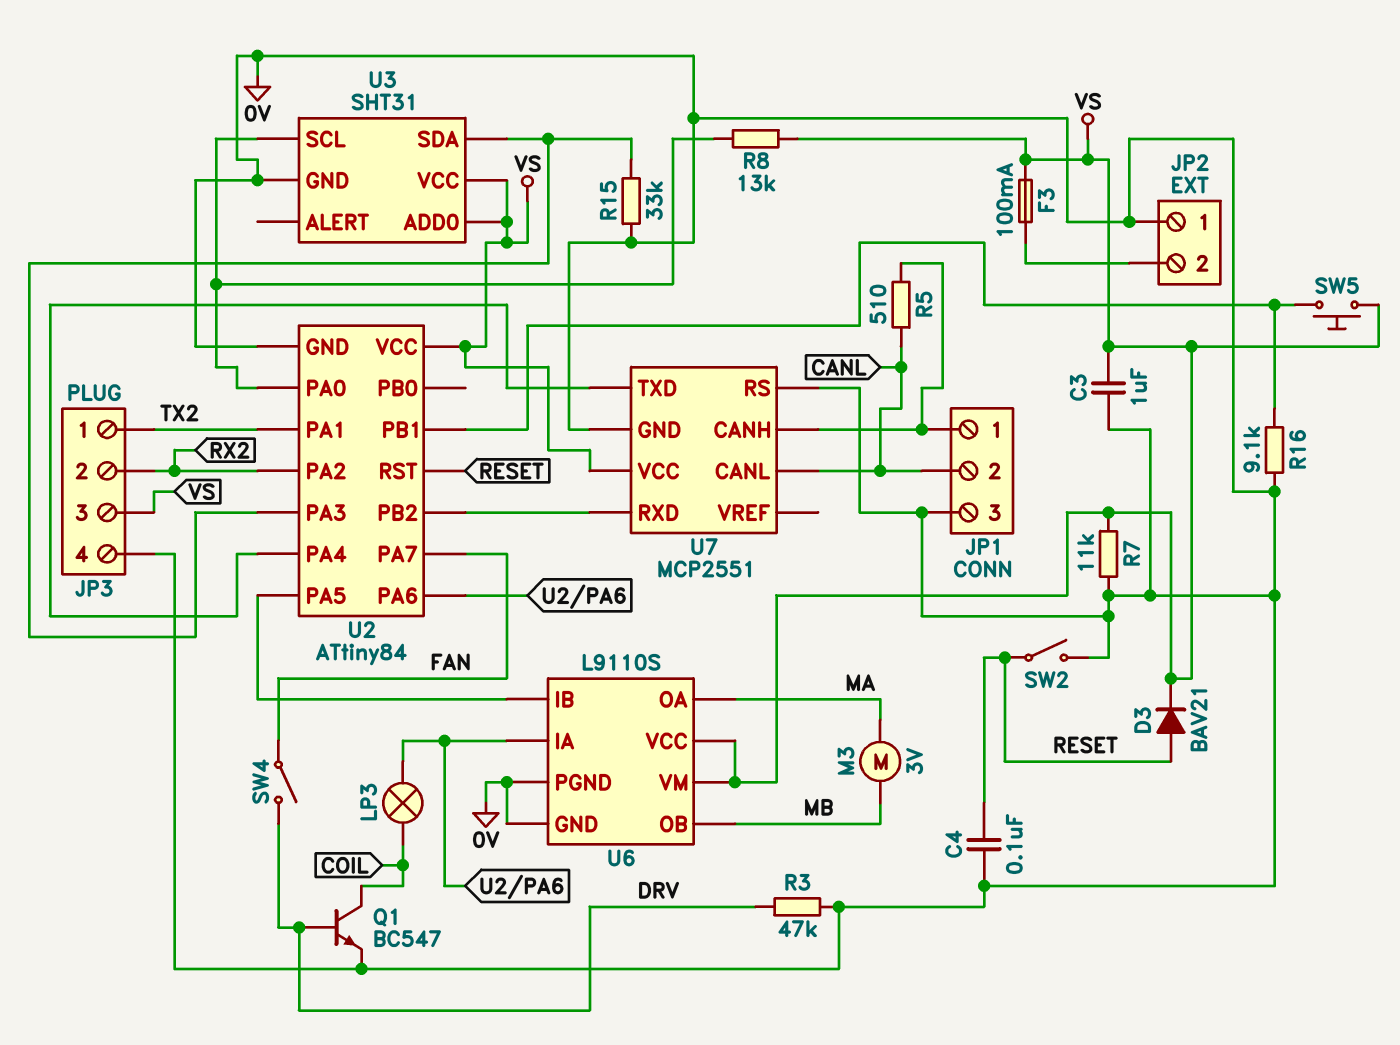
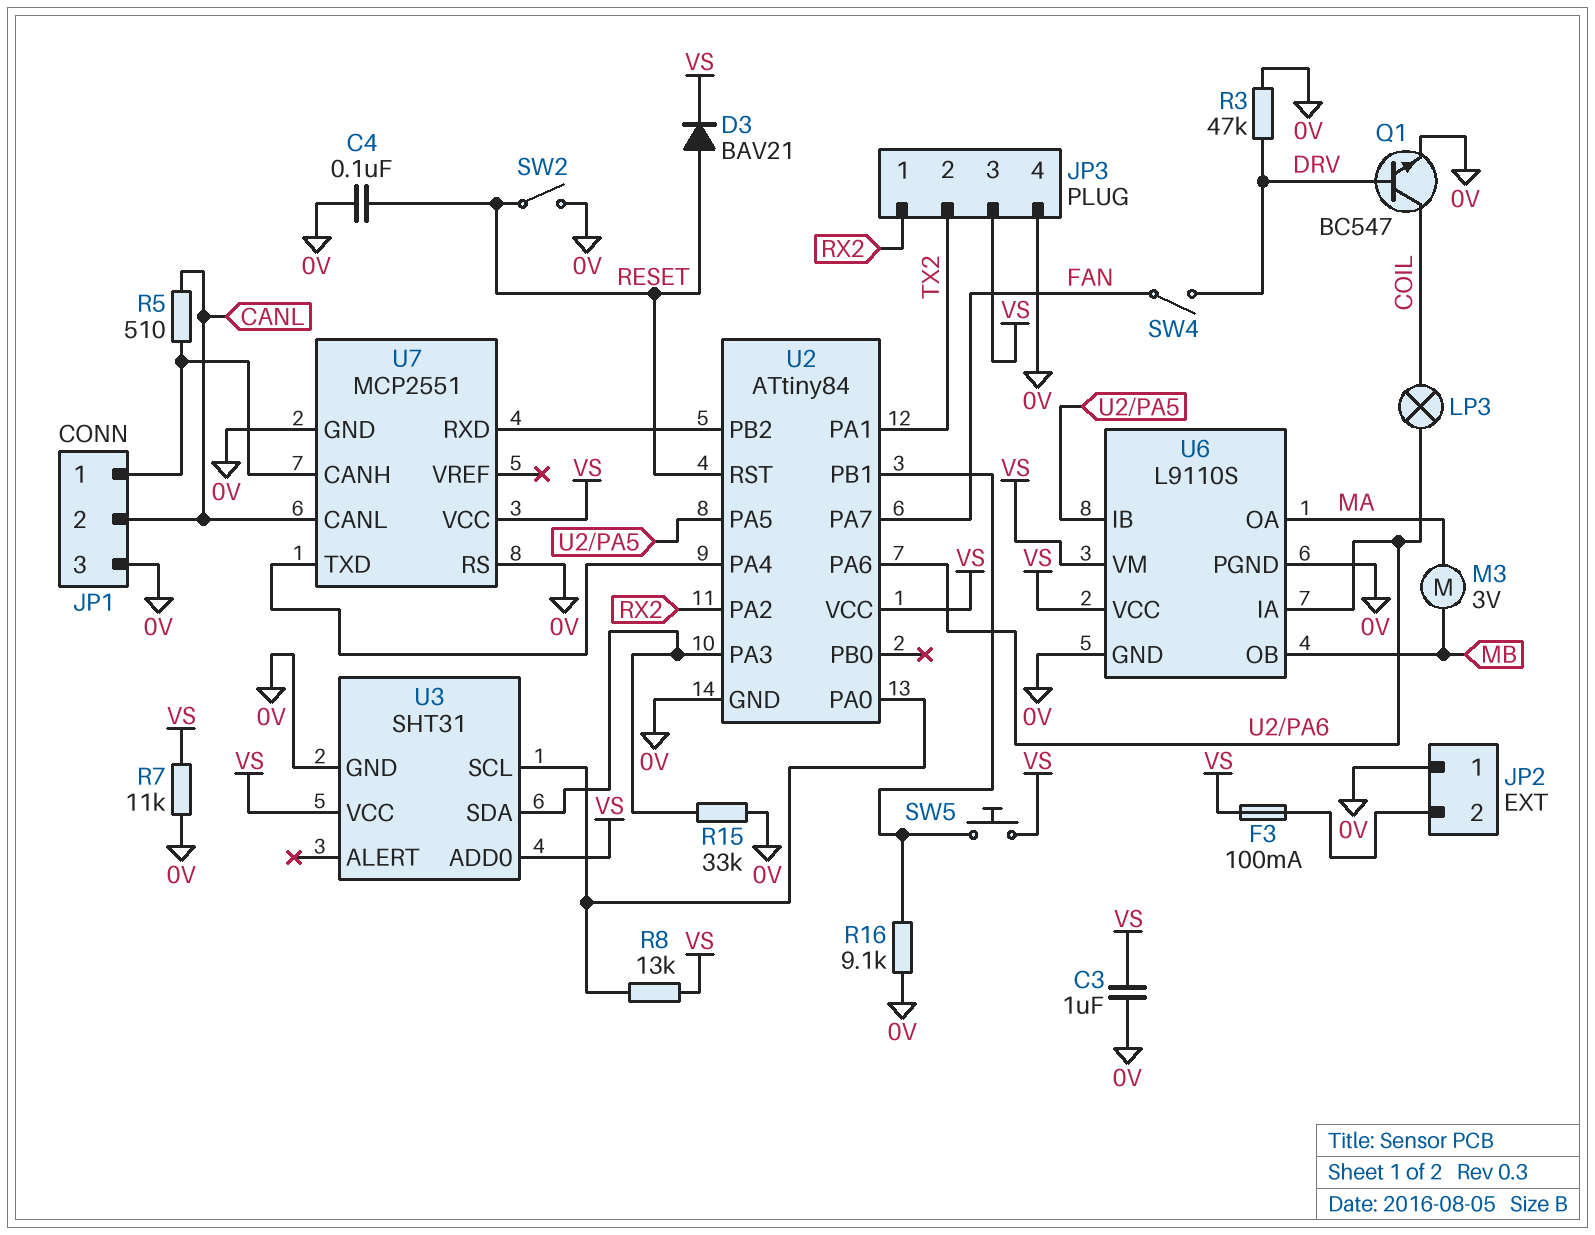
JP3 pin 1: TX2 -> RX2
JP3 pin 2: RX2 -> TX2

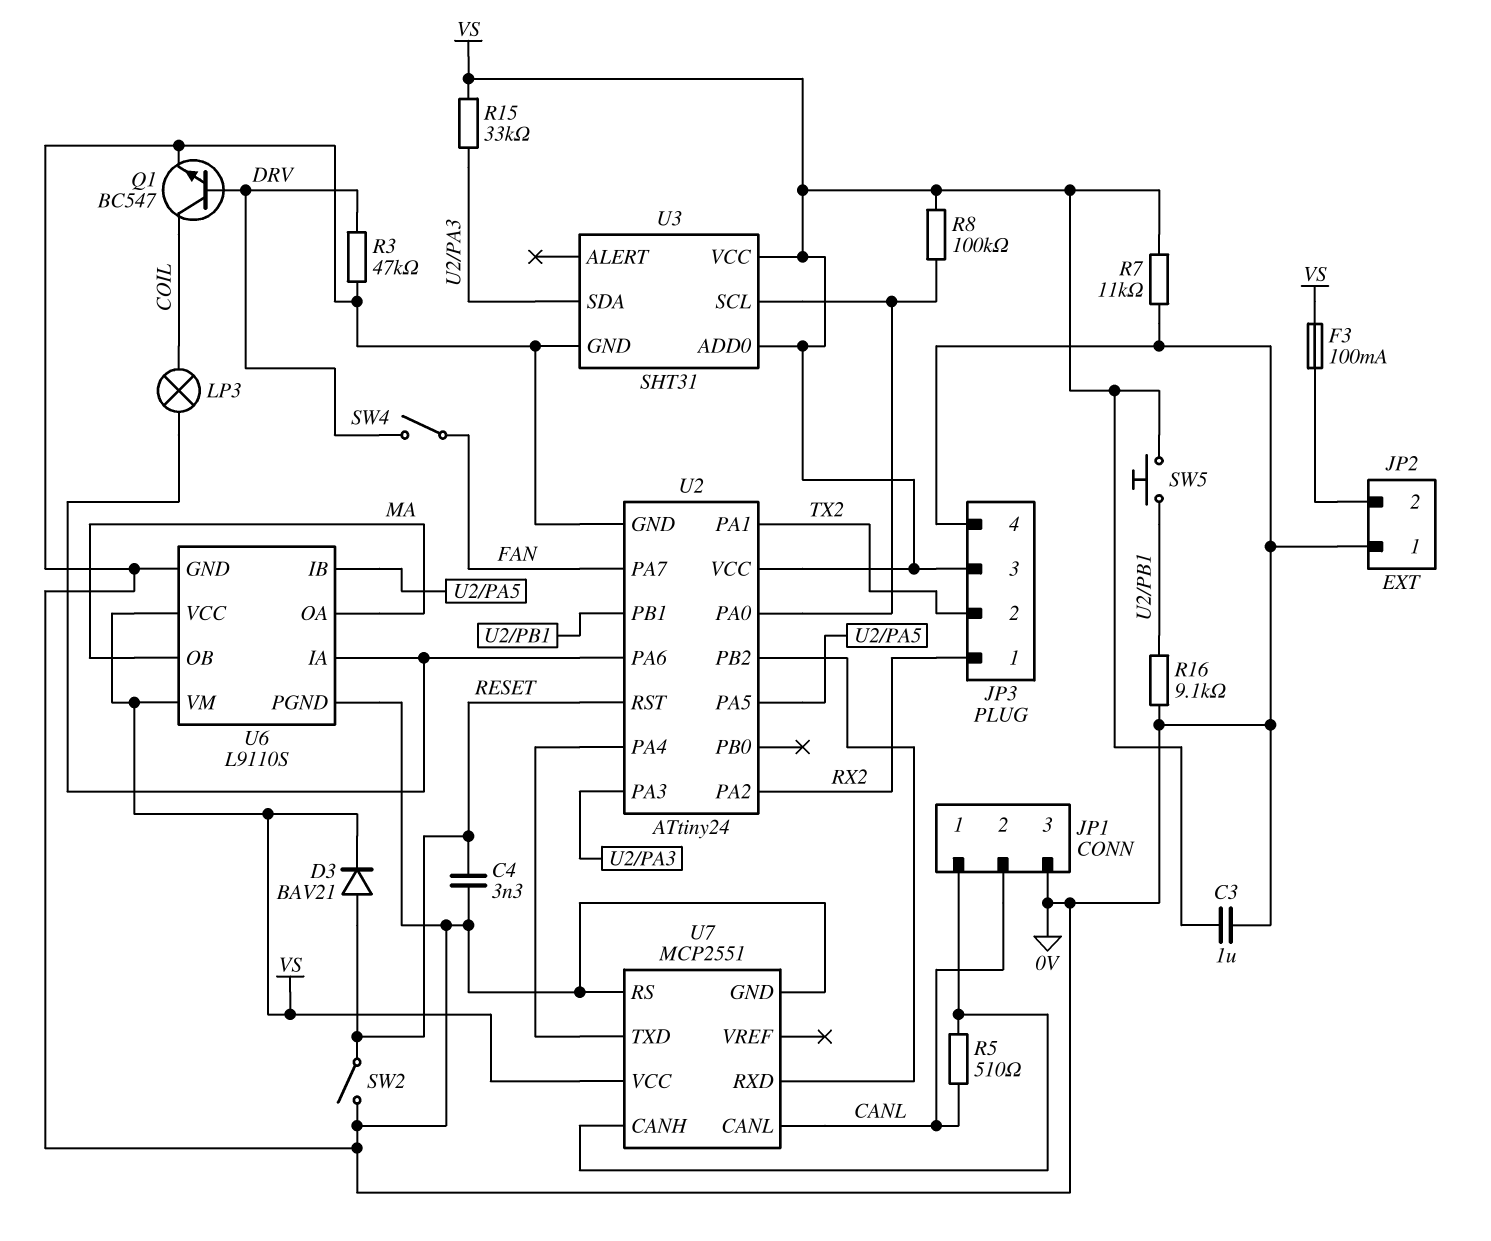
C4: 100nF (0V, RESET) -> 3.3nF (0V, RESET)
M3: motor 3V (MA, MB) -> none
R8: 13k (U2/PA0, VS) -> 100k (U2/PA0, VS)
R15: 33k (0V, U2/PA3) -> 33k (U2/PA3, VS)
U2: ATtiny84 -> ATtiny24
U6 pin OB: MB -> MA

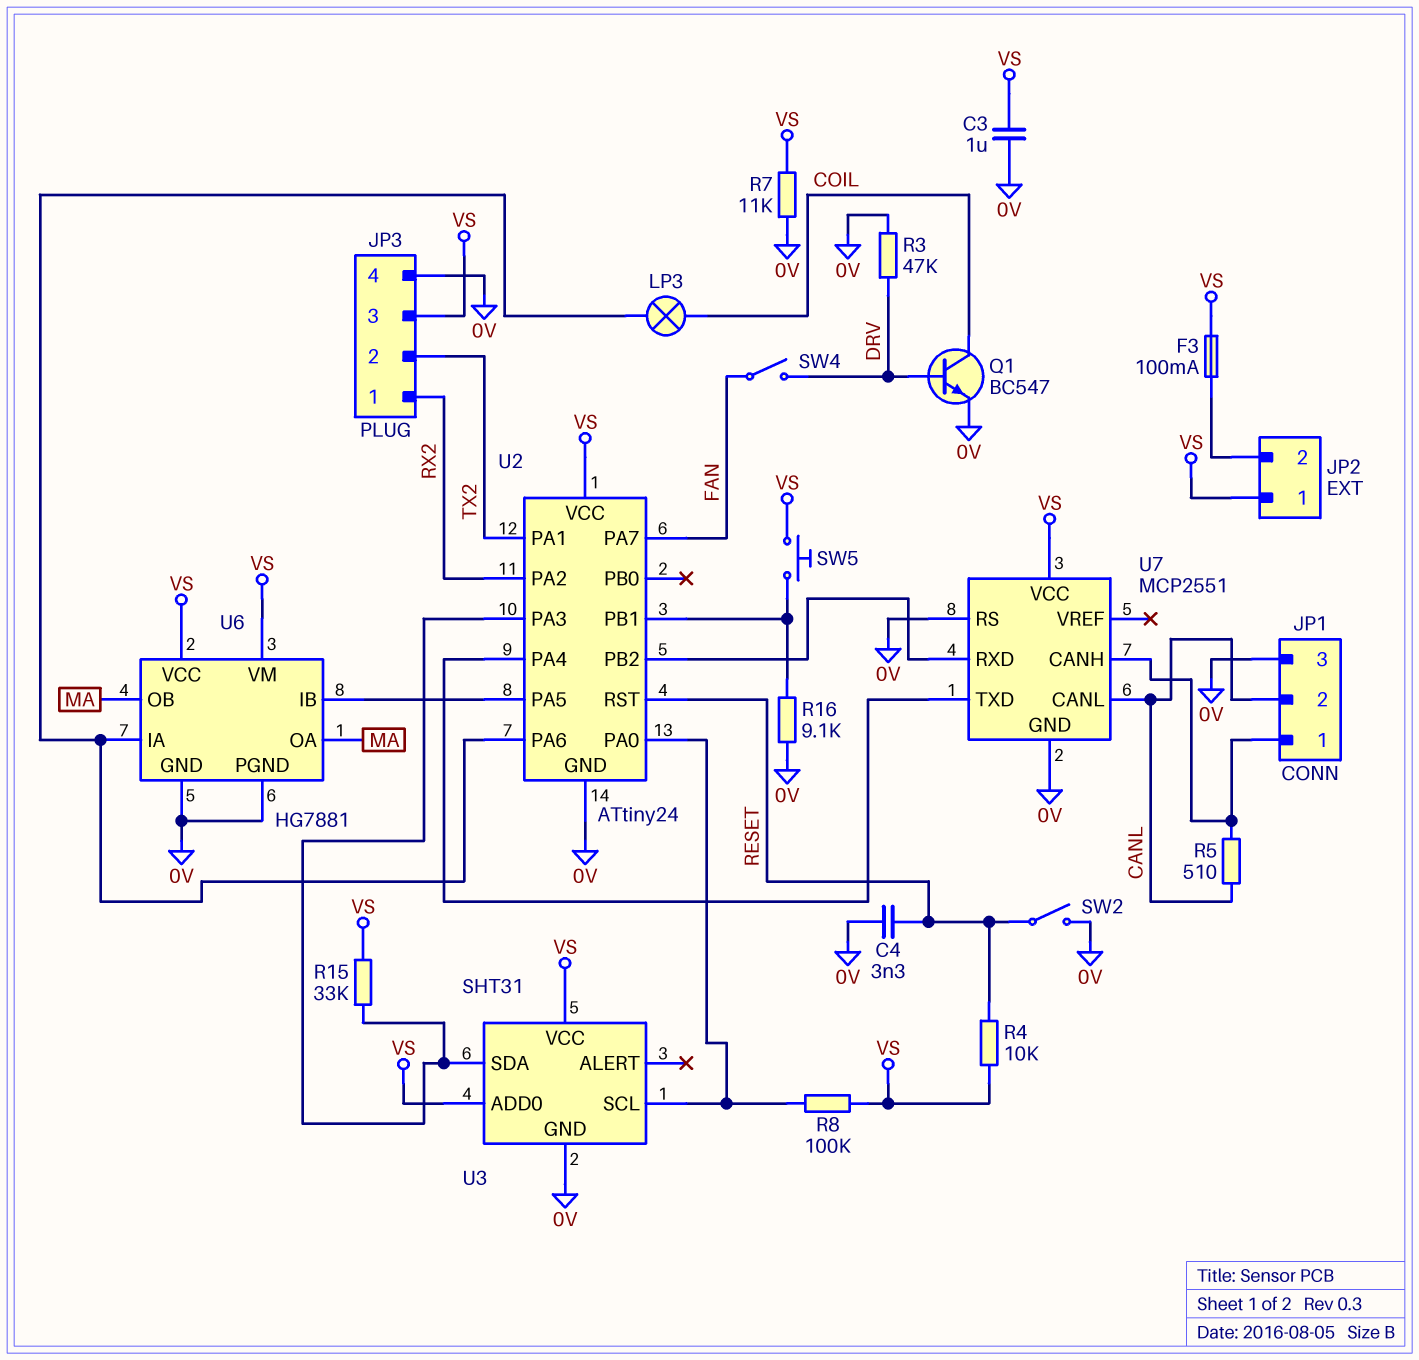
D3: diode BAV21 (A RESET, K VS) -> none
JP2 pin 1: 0V -> VS
R4: none -> 10k (RESET, VS)
U6: L9110S -> HG7881

